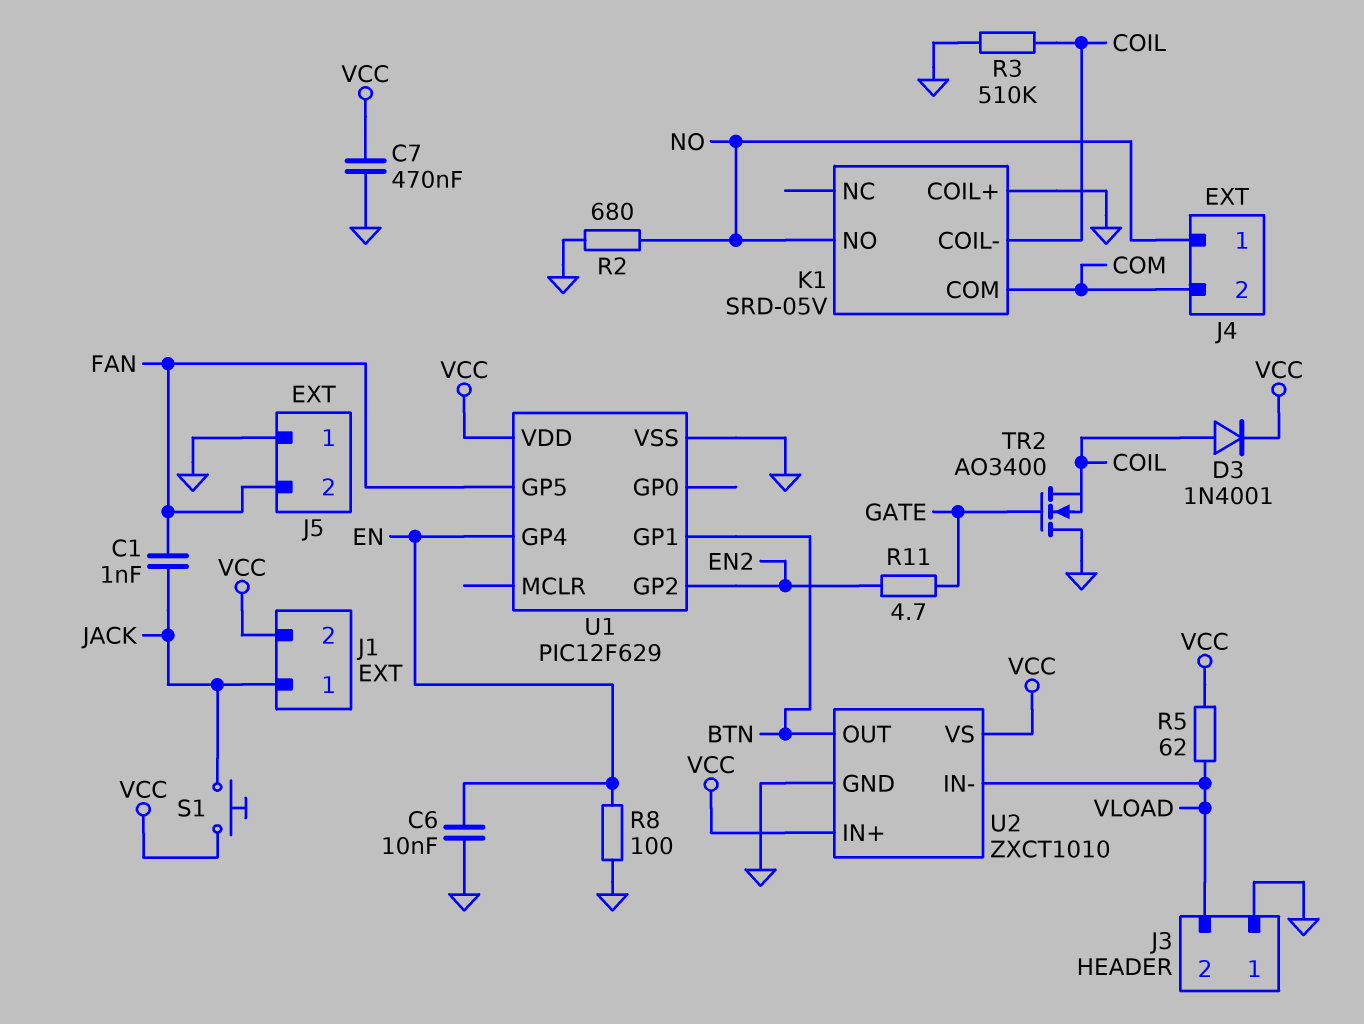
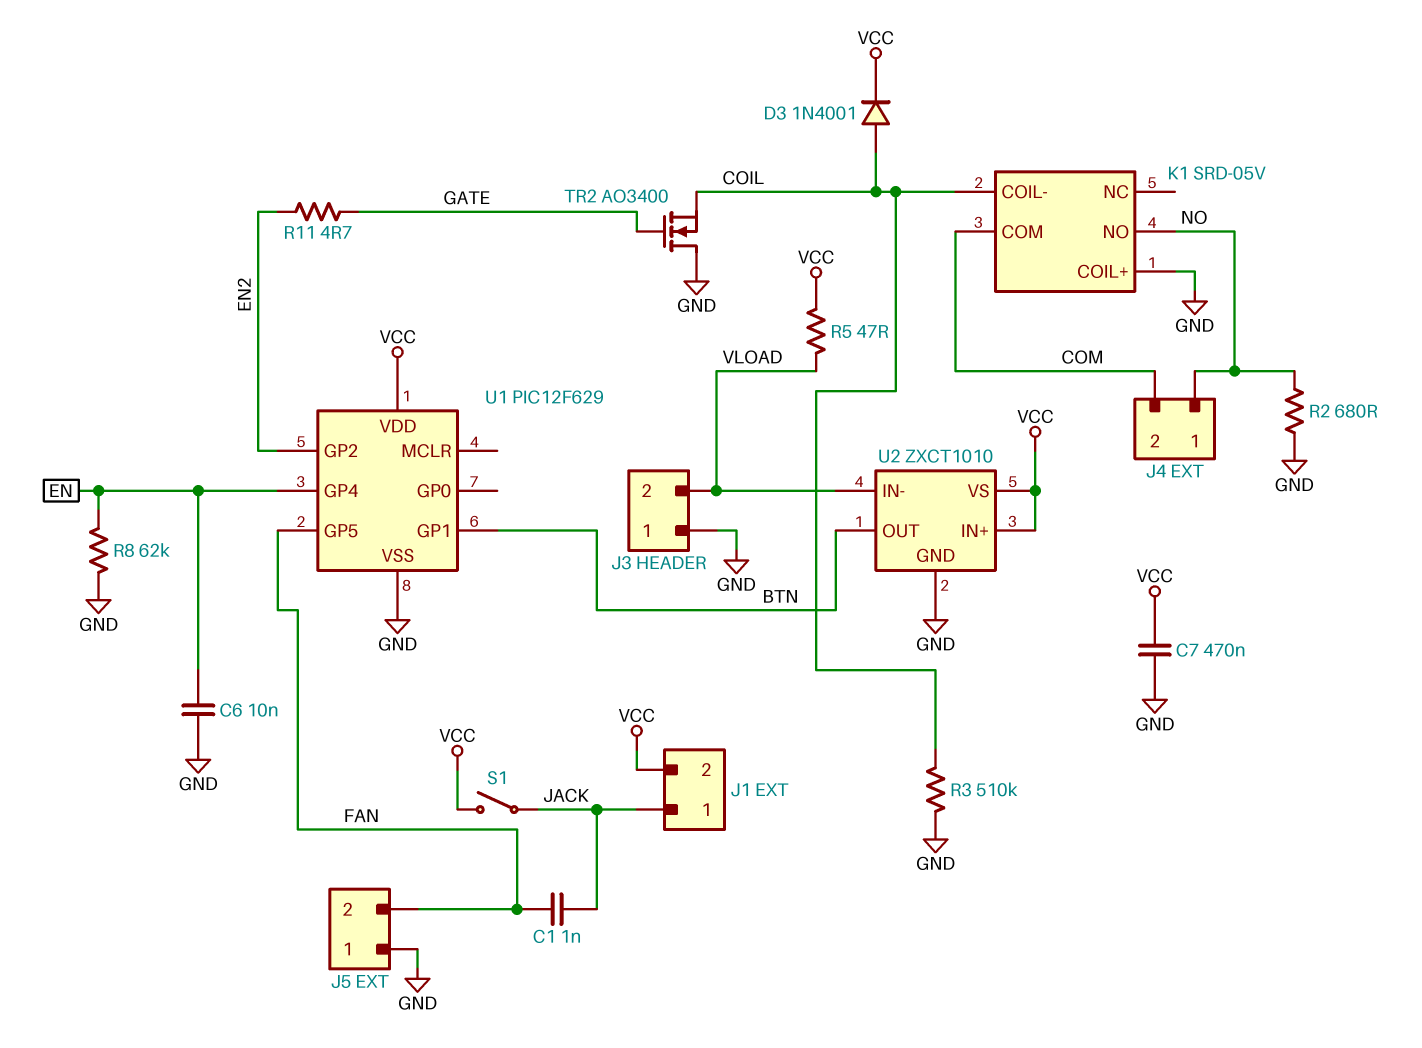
R5: 62 (VCC, VLOAD) -> 47 (VCC, VLOAD)
R8: 100 (EN, GND) -> 62k (EN, GND)
S1: button (JACK, VCC) -> switch (JACK, VCC)

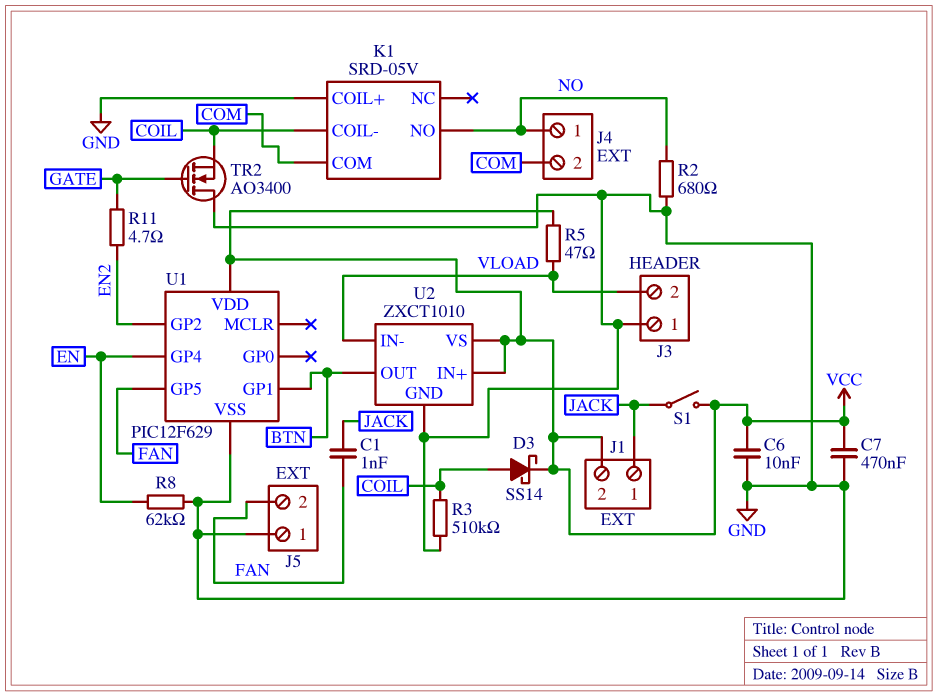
C6: 10nF (EN, GND) -> 10nF (GND, VCC)
D3: diode 1N4001 (A COIL, K VCC) -> schottky SS14 (A COIL, K VCC)

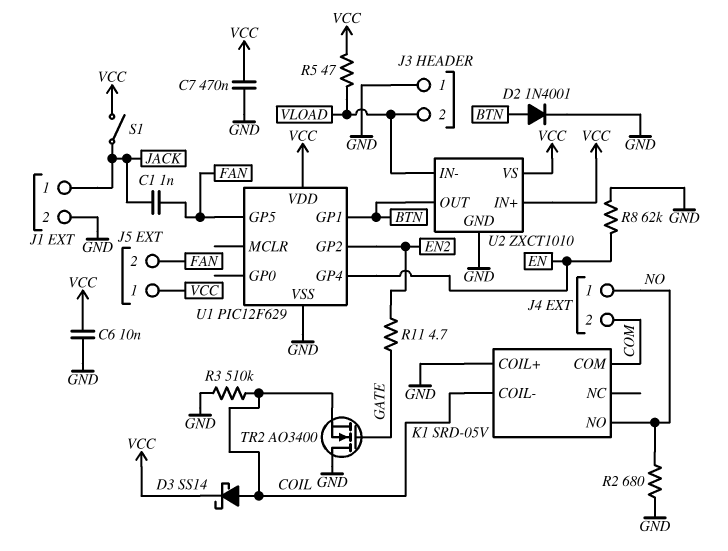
D2: none -> diode 1N4001 (A BTN, K GND)
J1 pin 2: VCC -> GND
J5 pin 1: GND -> VCC

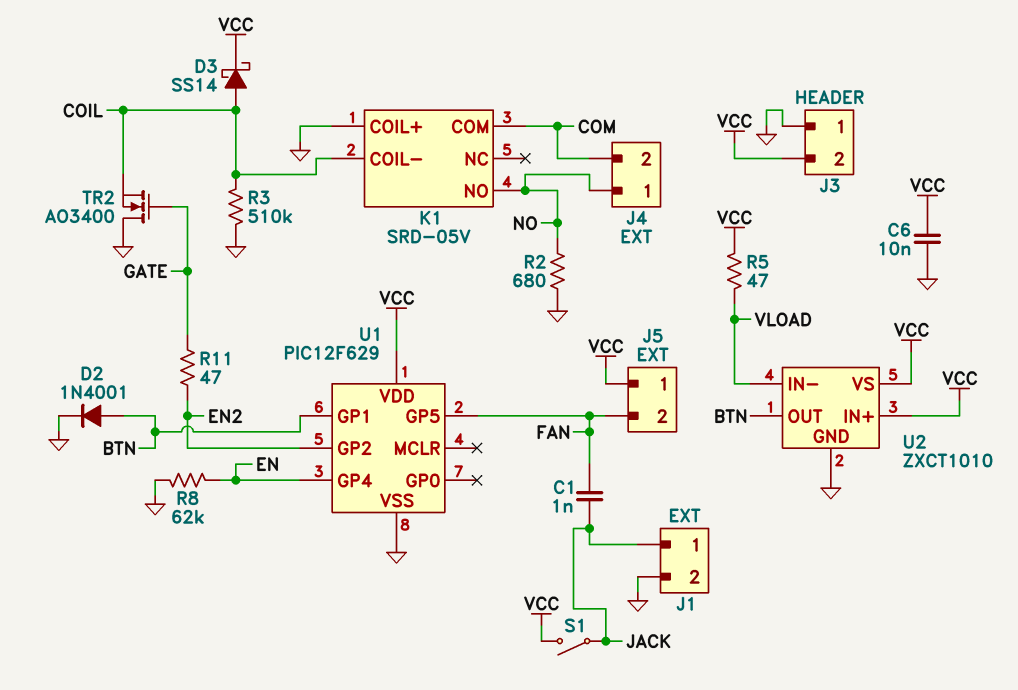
C7: 470nF (GND, VCC) -> none
J3 pin 2: VLOAD -> VCC
R11: 4.7 (EN2, GATE) -> 47 (EN2, GATE)

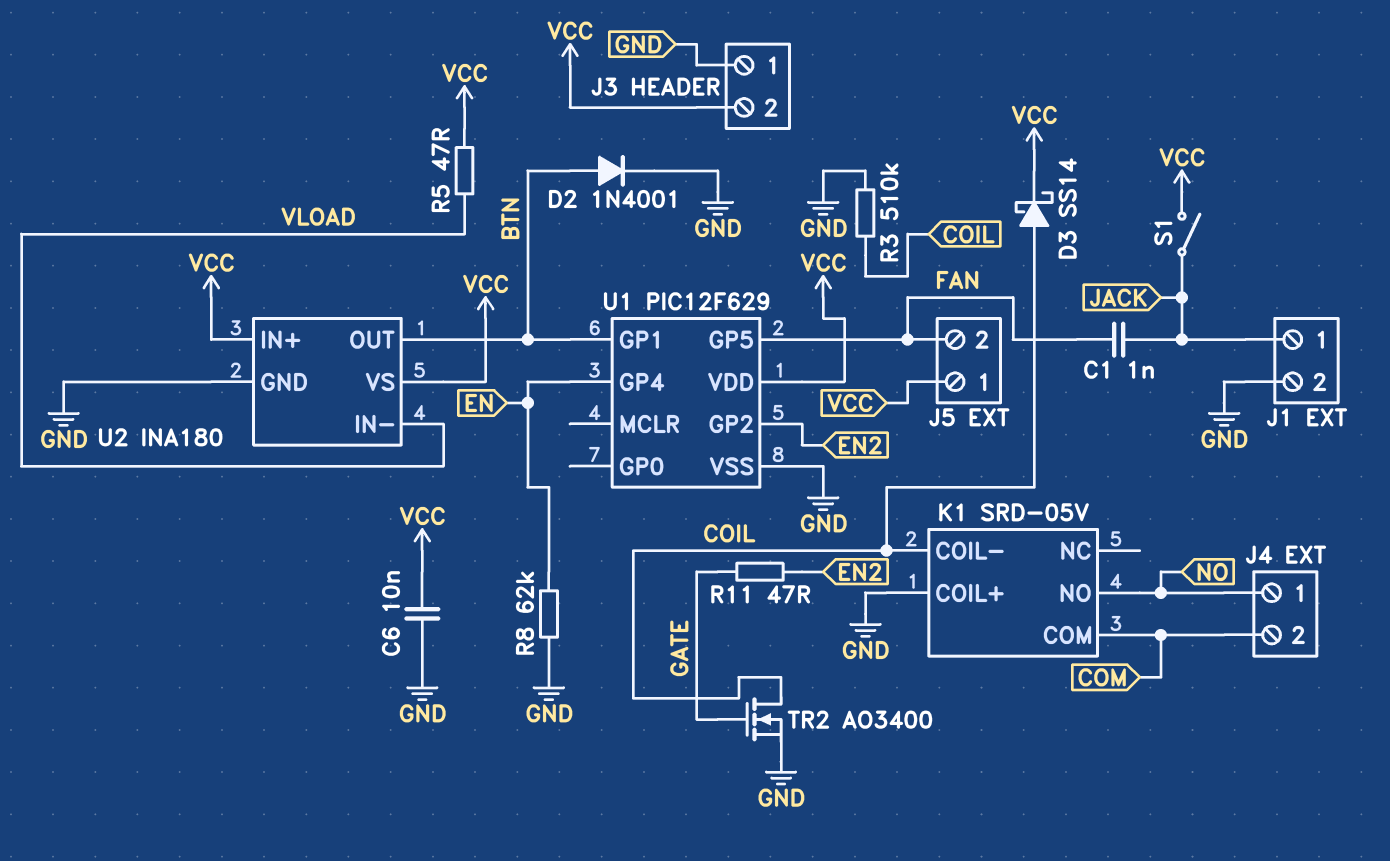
R2: 680 (GND, NO) -> none
TR2: NMOS AO3400 (G GATE, D GND, S COIL) -> NMOS AO3400 (G GATE, D COIL, S GND)
U2: ZXCT1010 -> INA180

